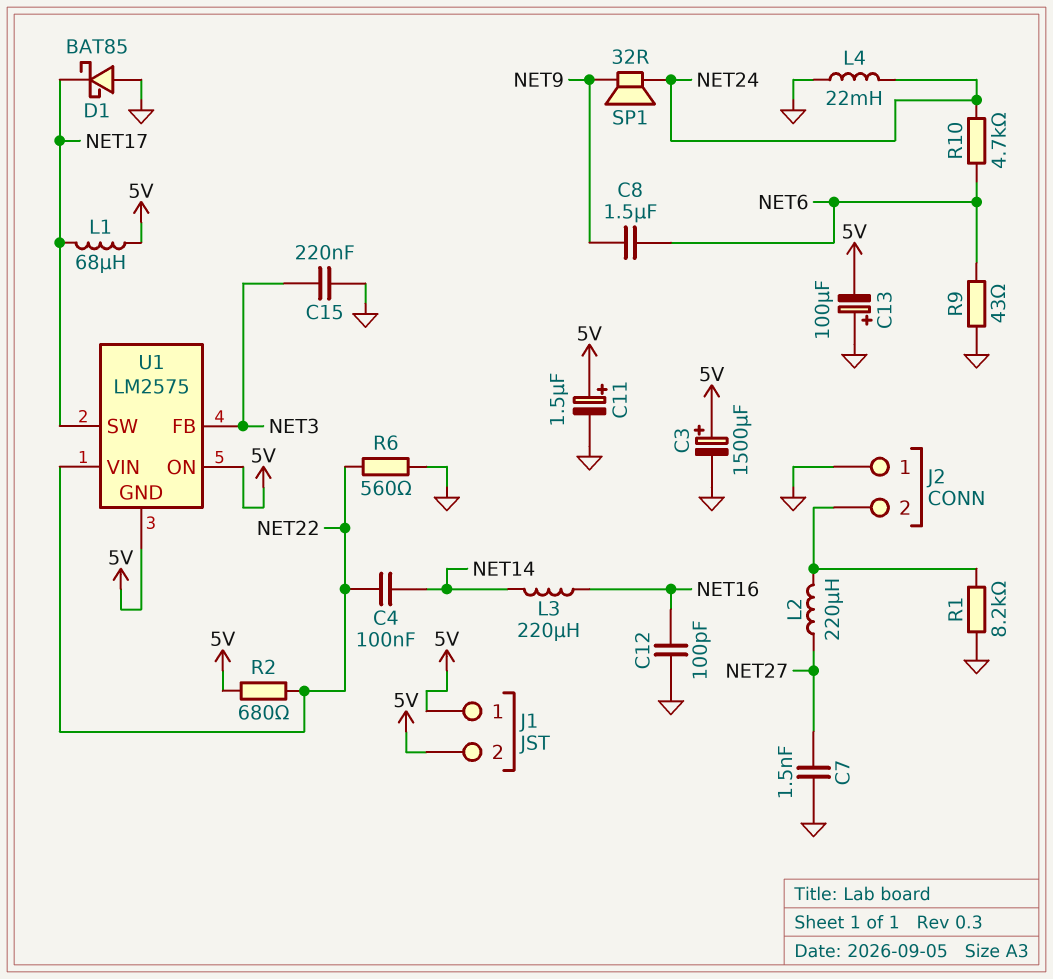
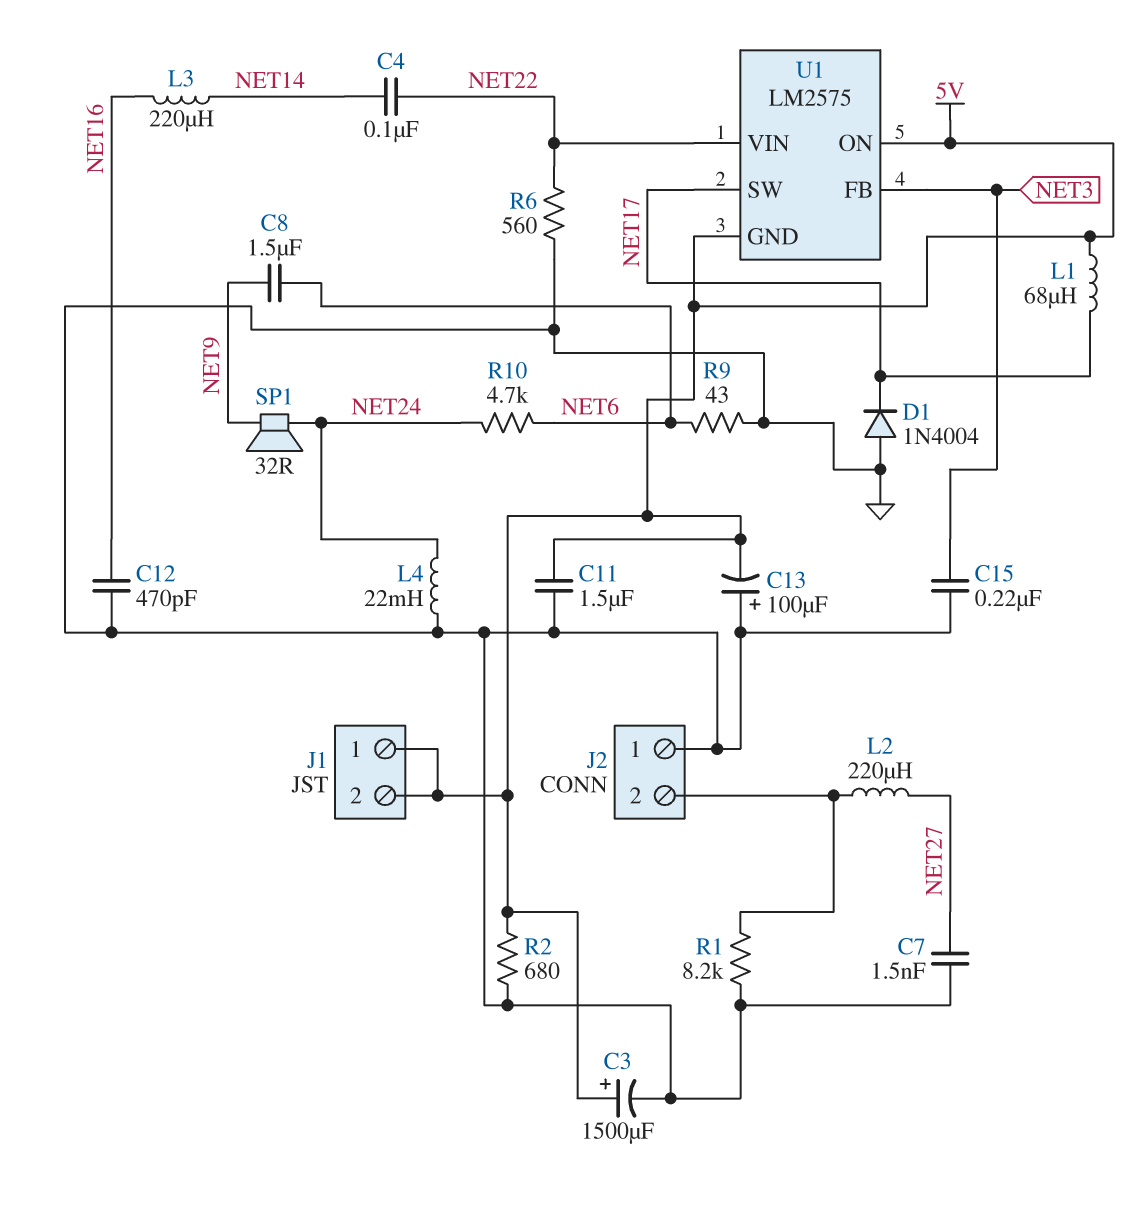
C11: 1.5uF (plus 5V, minus GND) -> 1.5uF (5V, GND)
C12: 100pF (GND, NET16) -> 470pF (GND, NET16)
D1: schottky BAT85 (A GND, K NET17) -> diode 1N4004 (A GND, K NET17)
R2: 680 (5V, NET22) -> 680 (5V, GND)

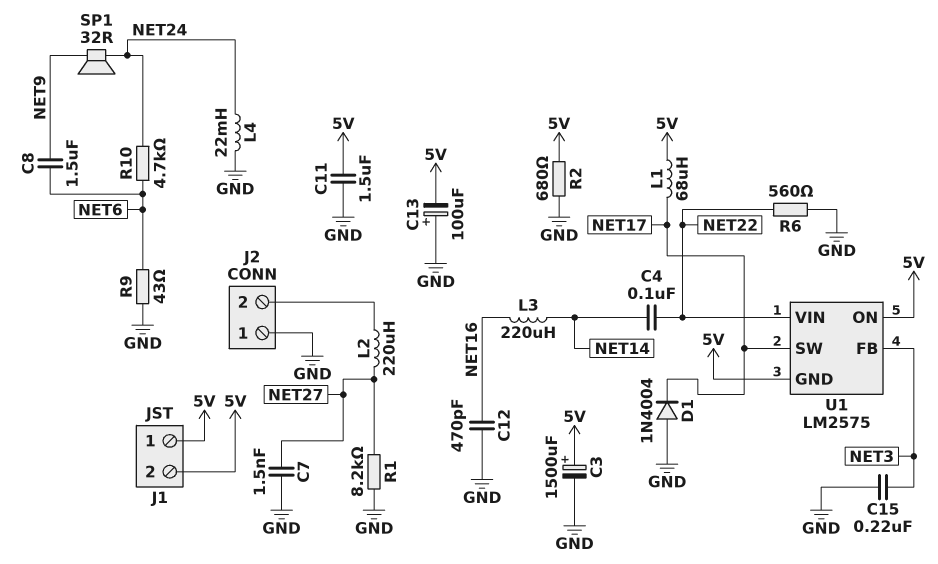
R1: 8.2k (GND, J2/2) -> 8.2k (GND, NET27)

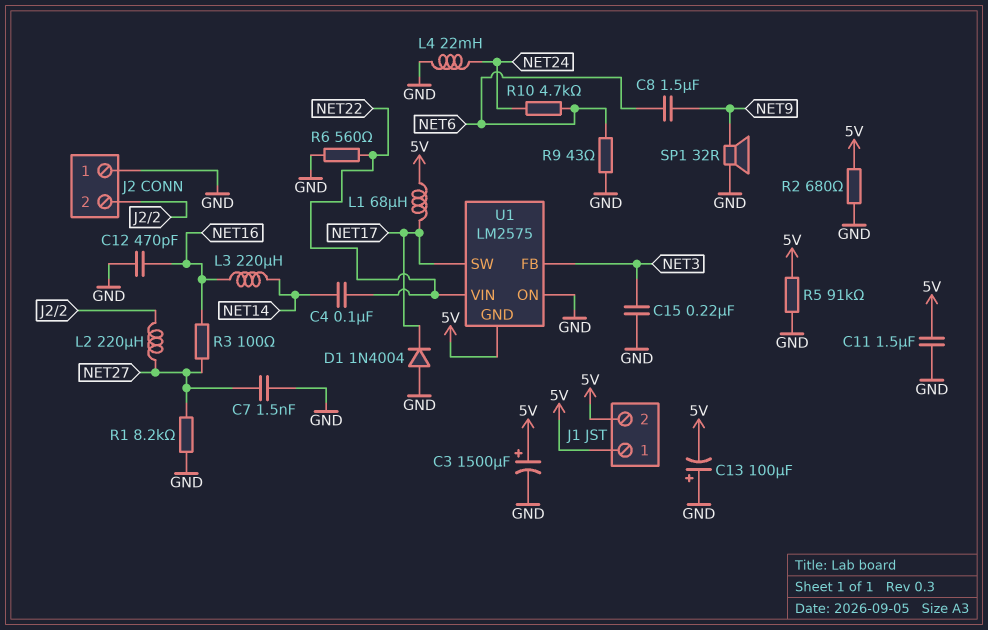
R3: none -> 100 (NET16, NET27)
R5: none -> 91k (5V, GND)
SP1: speaker 32R (NET9, NET24) -> speaker 32R (GND, NET9)
U1 pin ON: 5V -> GND

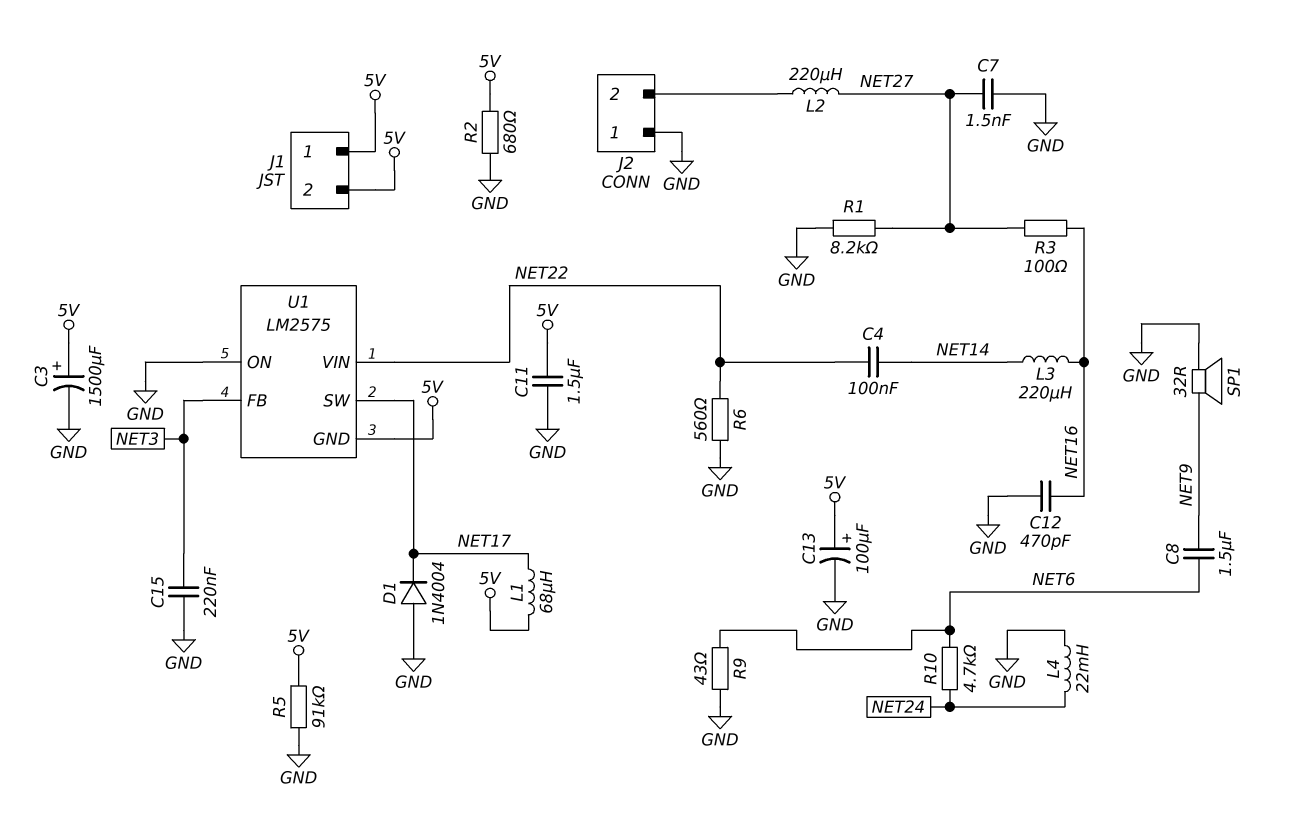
C13: 100uF (plus GND, minus 5V) -> 100uF (plus 5V, minus GND)

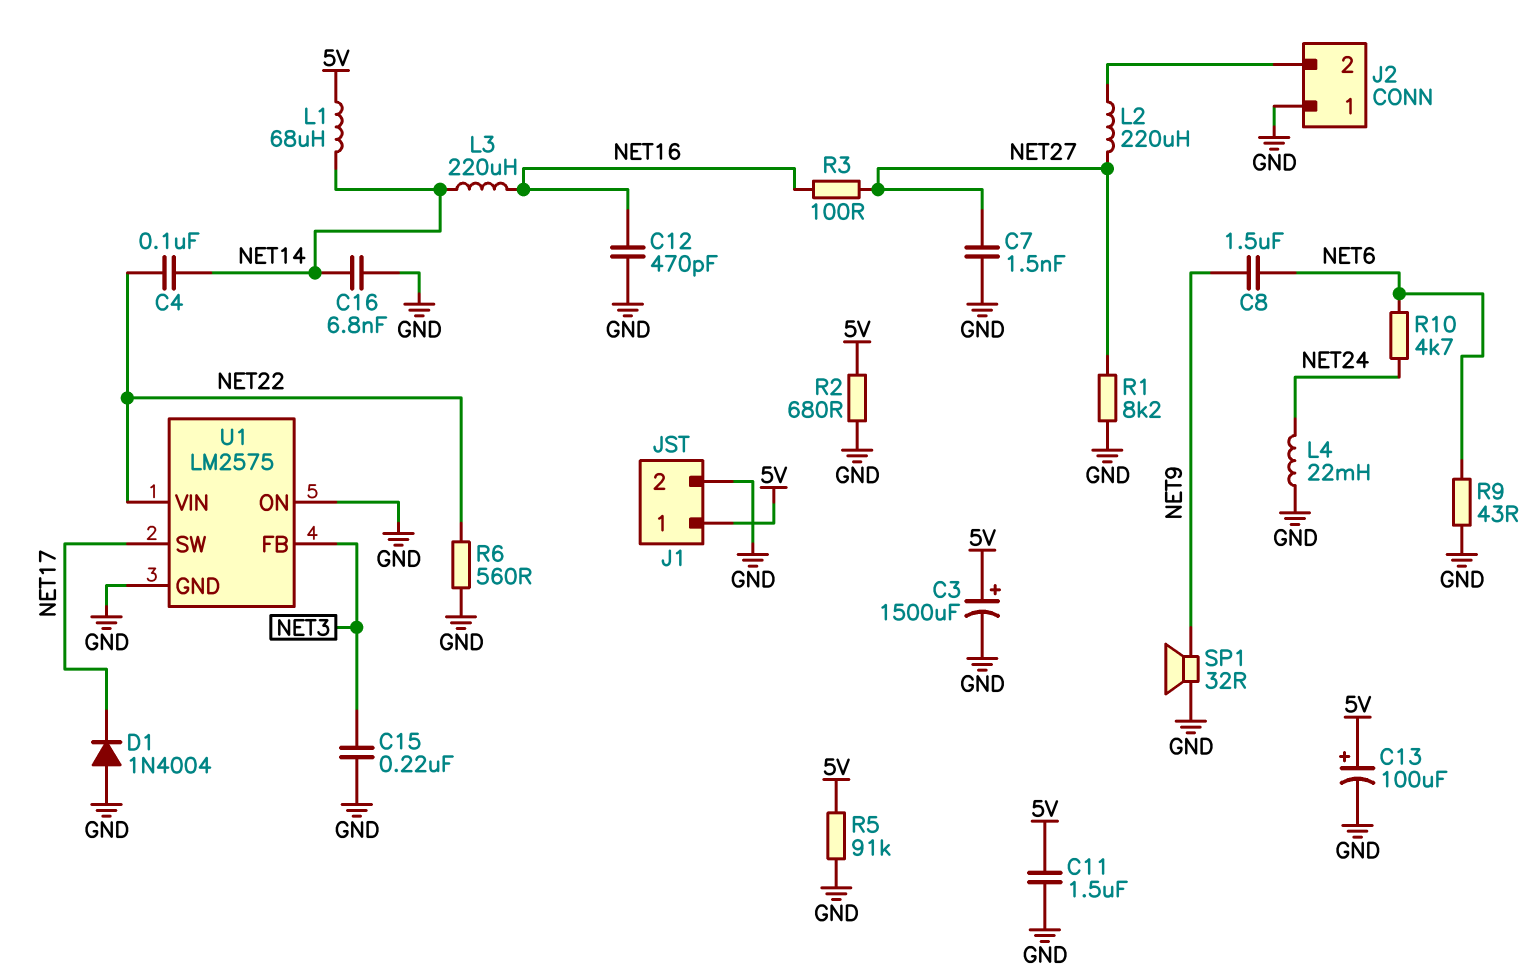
C16: none -> 6.8nF (GND, NET14)
J1 pin 2: 5V -> GND
L1: 68uH (5V, NET17) -> 68uH (5V, NET14)
U1 pin GND: 5V -> GND

